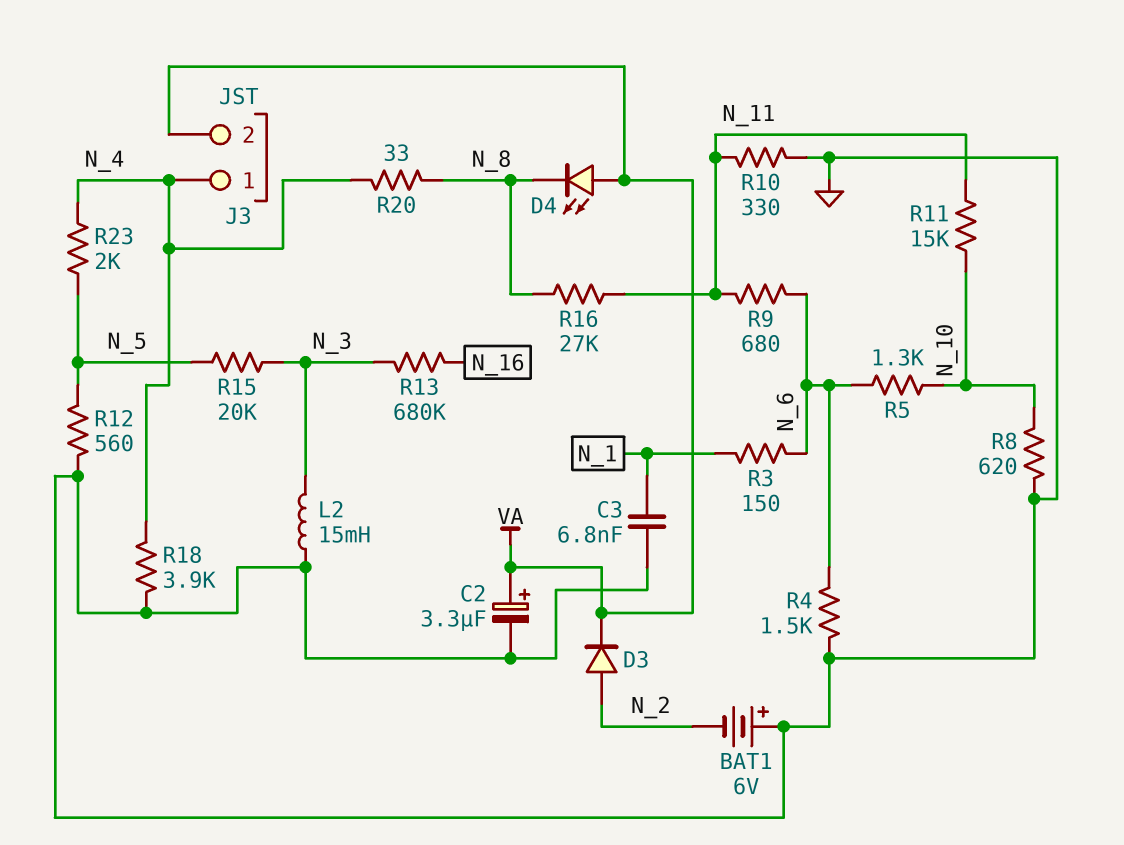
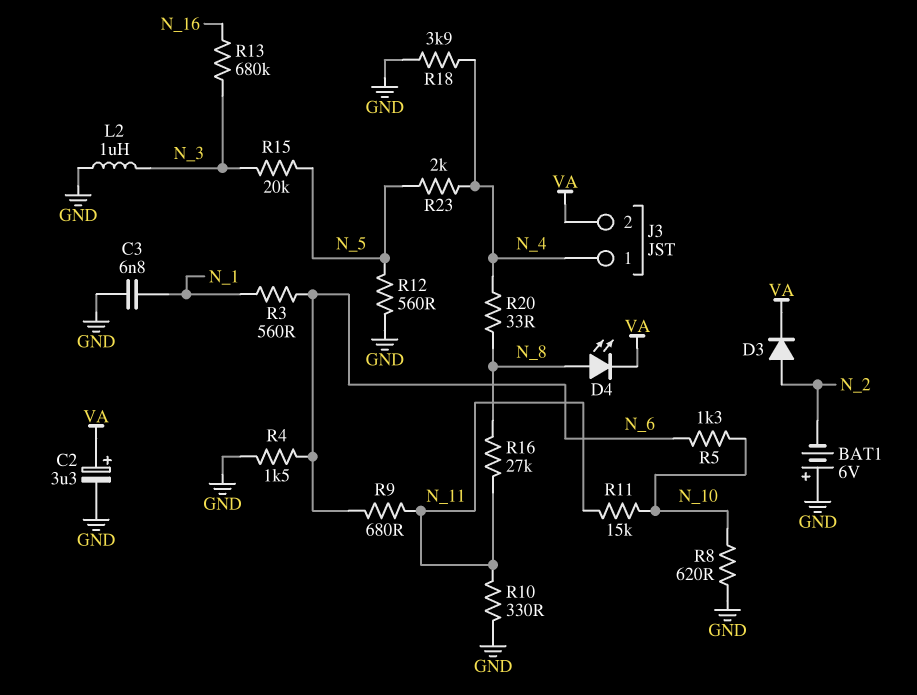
D4: LED (A VA, K N_8) -> LED (A N_8, K VA)
L2: 15mH (GND, N_3) -> 1uH (GND, N_3)
R3: 150 (N_1, N_6) -> 560 (N_1, N_6)

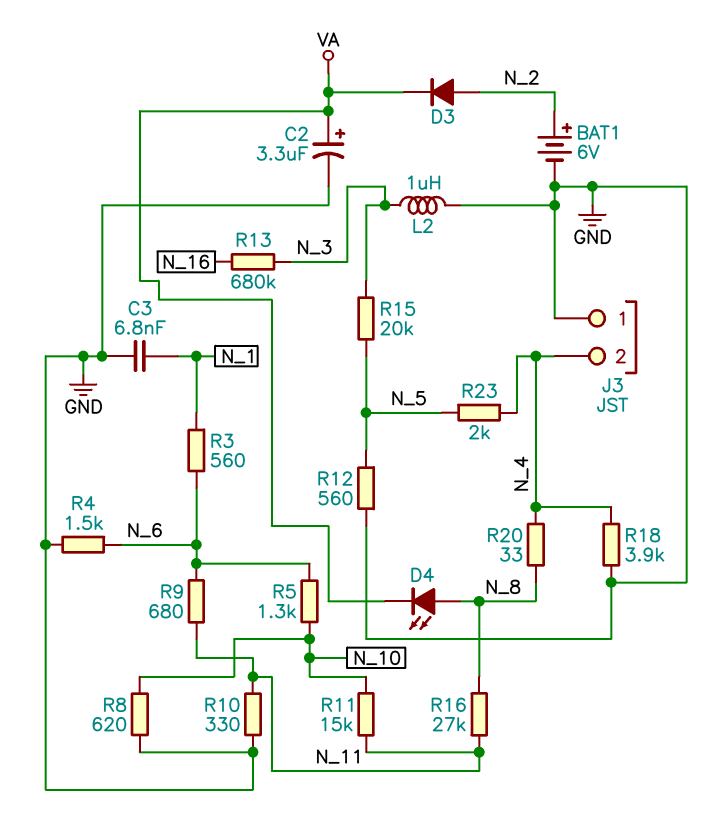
BAT1: 6V (plus GND, minus N_2) -> 6V (plus N_2, minus GND)
J3 pin 1: N_4 -> GND
J3 pin 2: VA -> N_4

